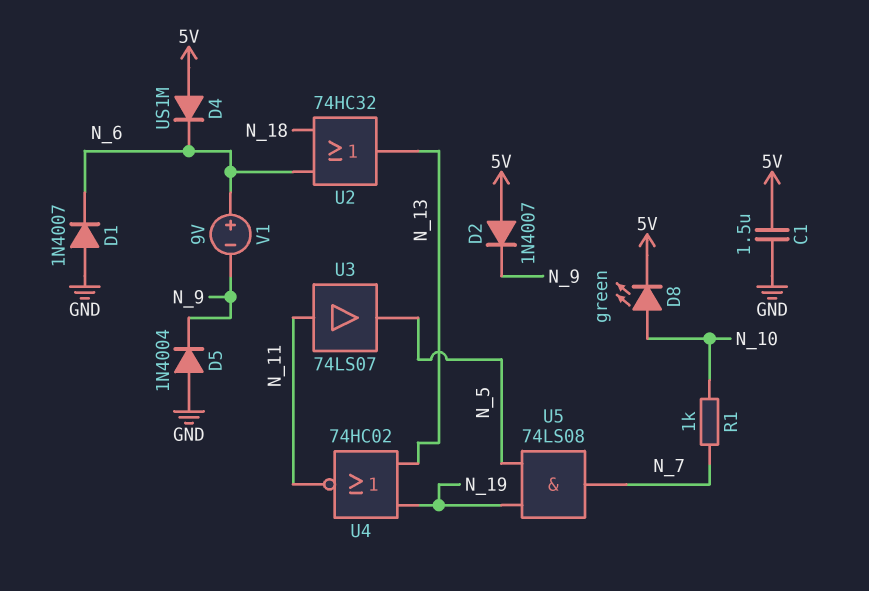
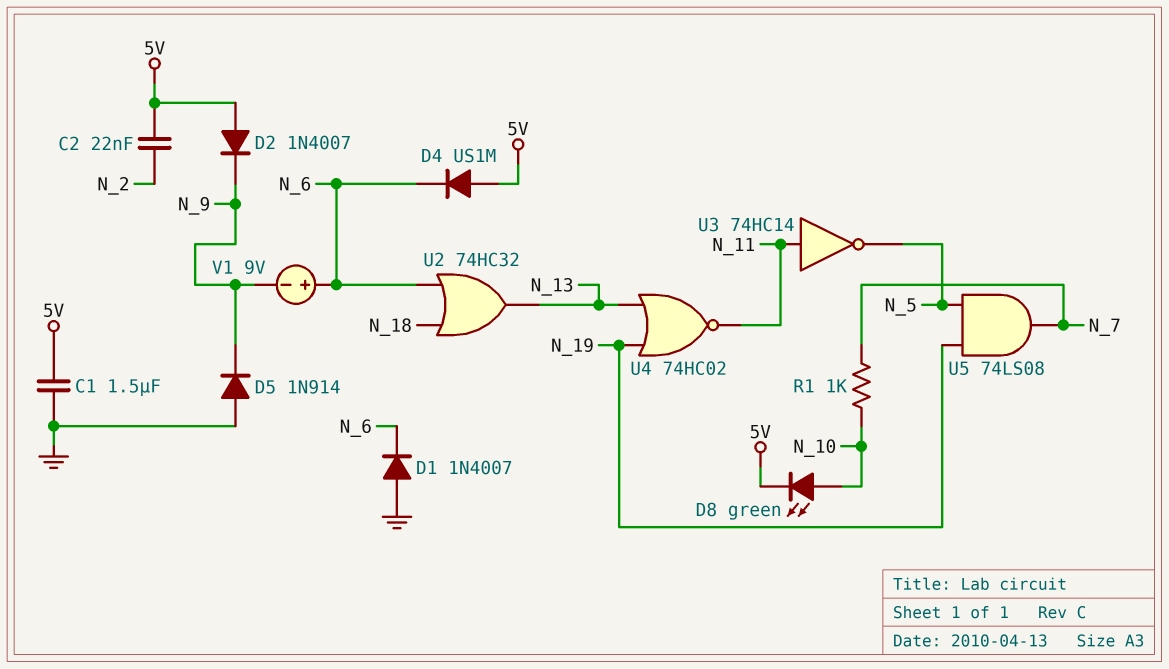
C2: none -> 22nF (5V, N_2)
D5: diode 1N4004 (A GND, K N_9) -> diode 1N914 (A GND, K N_9)
U3: buffer 74LS07 (in N_11, out N_5) -> NOT 74HC14 (in N_11, out N_5)

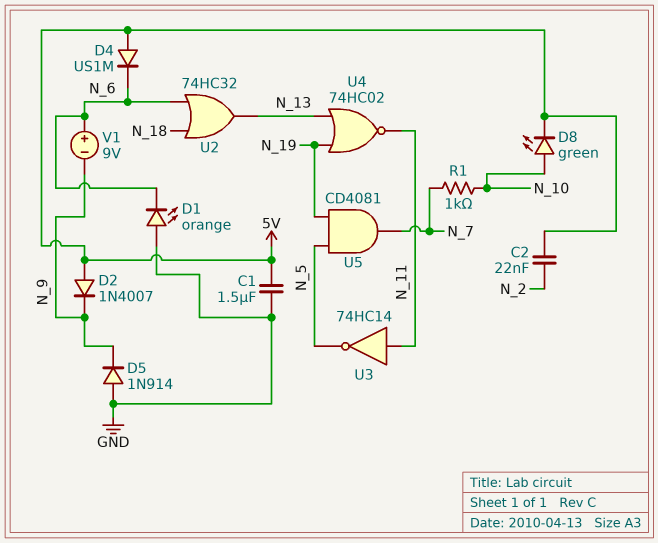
D1: diode 1N4007 (A GND, K N_6) -> LED orange (A GND, K N_6)
U5: AND 74LS08 (in N_5, in N_19, out N_7) -> AND CD4081 (in N_5, in N_19, out N_7)

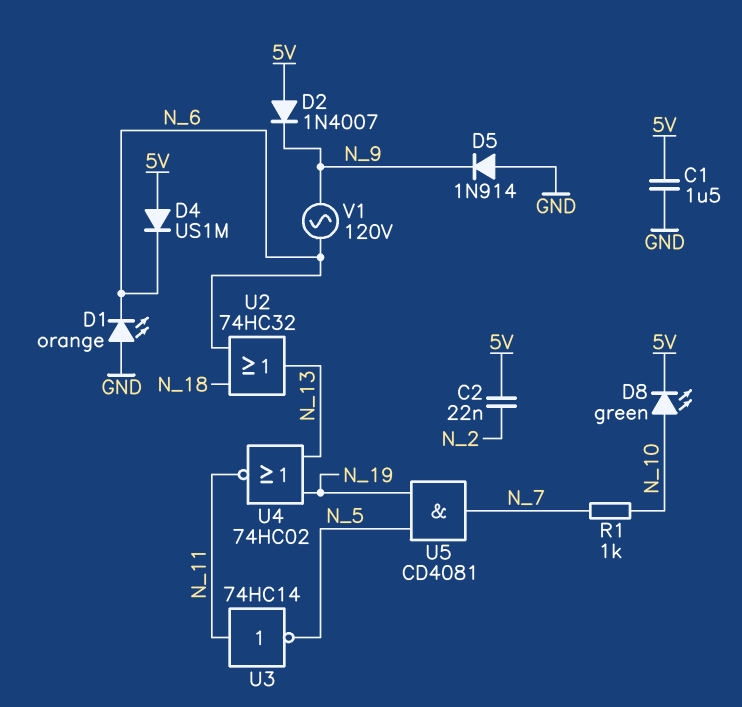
V1: 9V (plus N_6, minus N_9) -> AC 120V (N_6, N_9)

